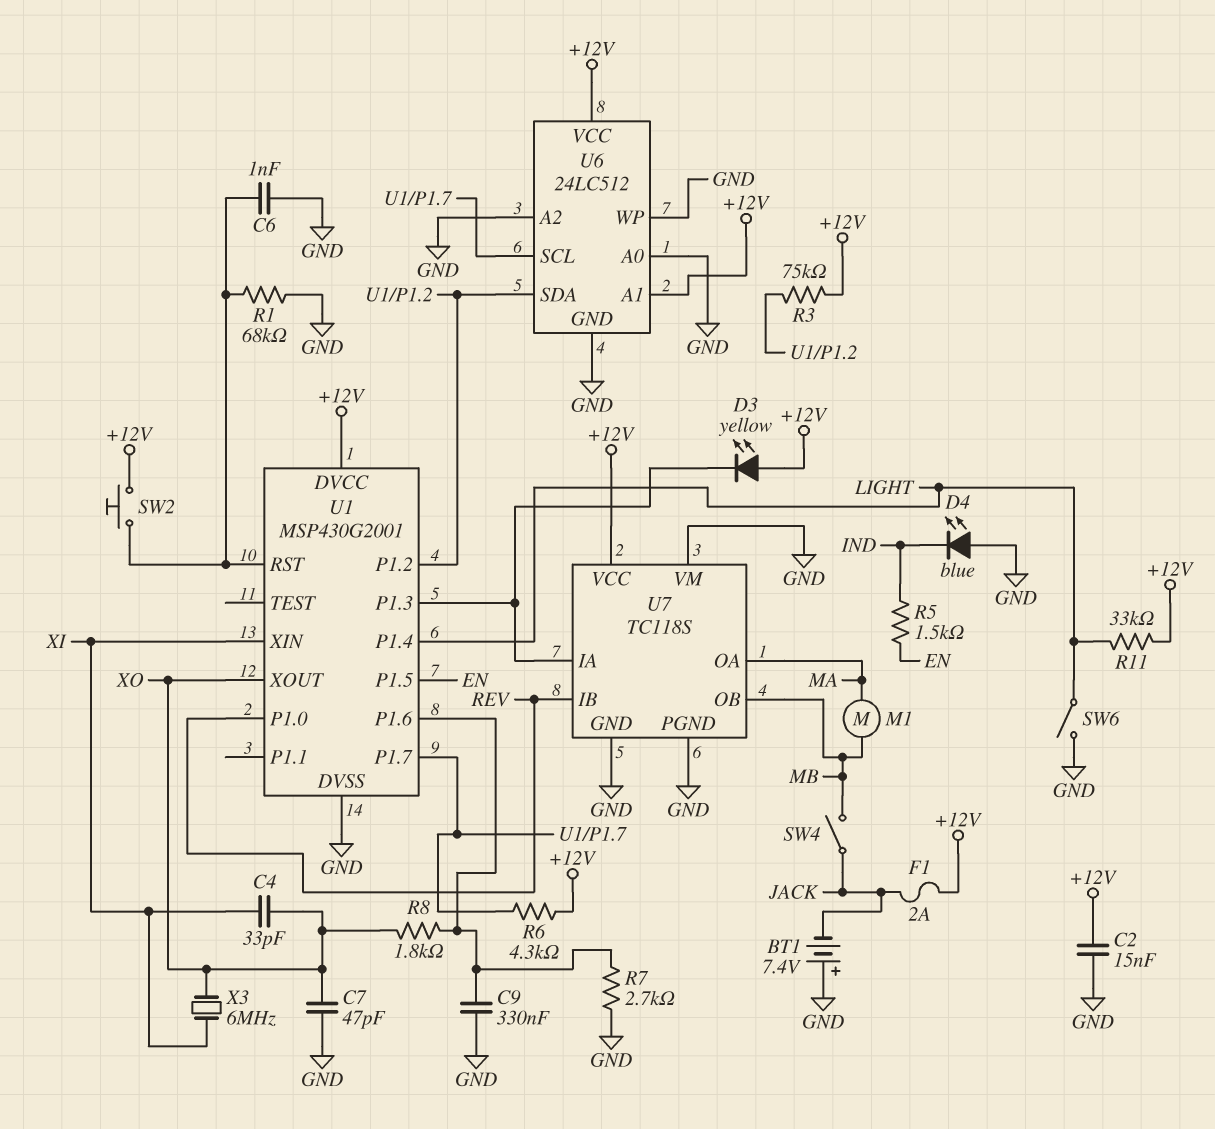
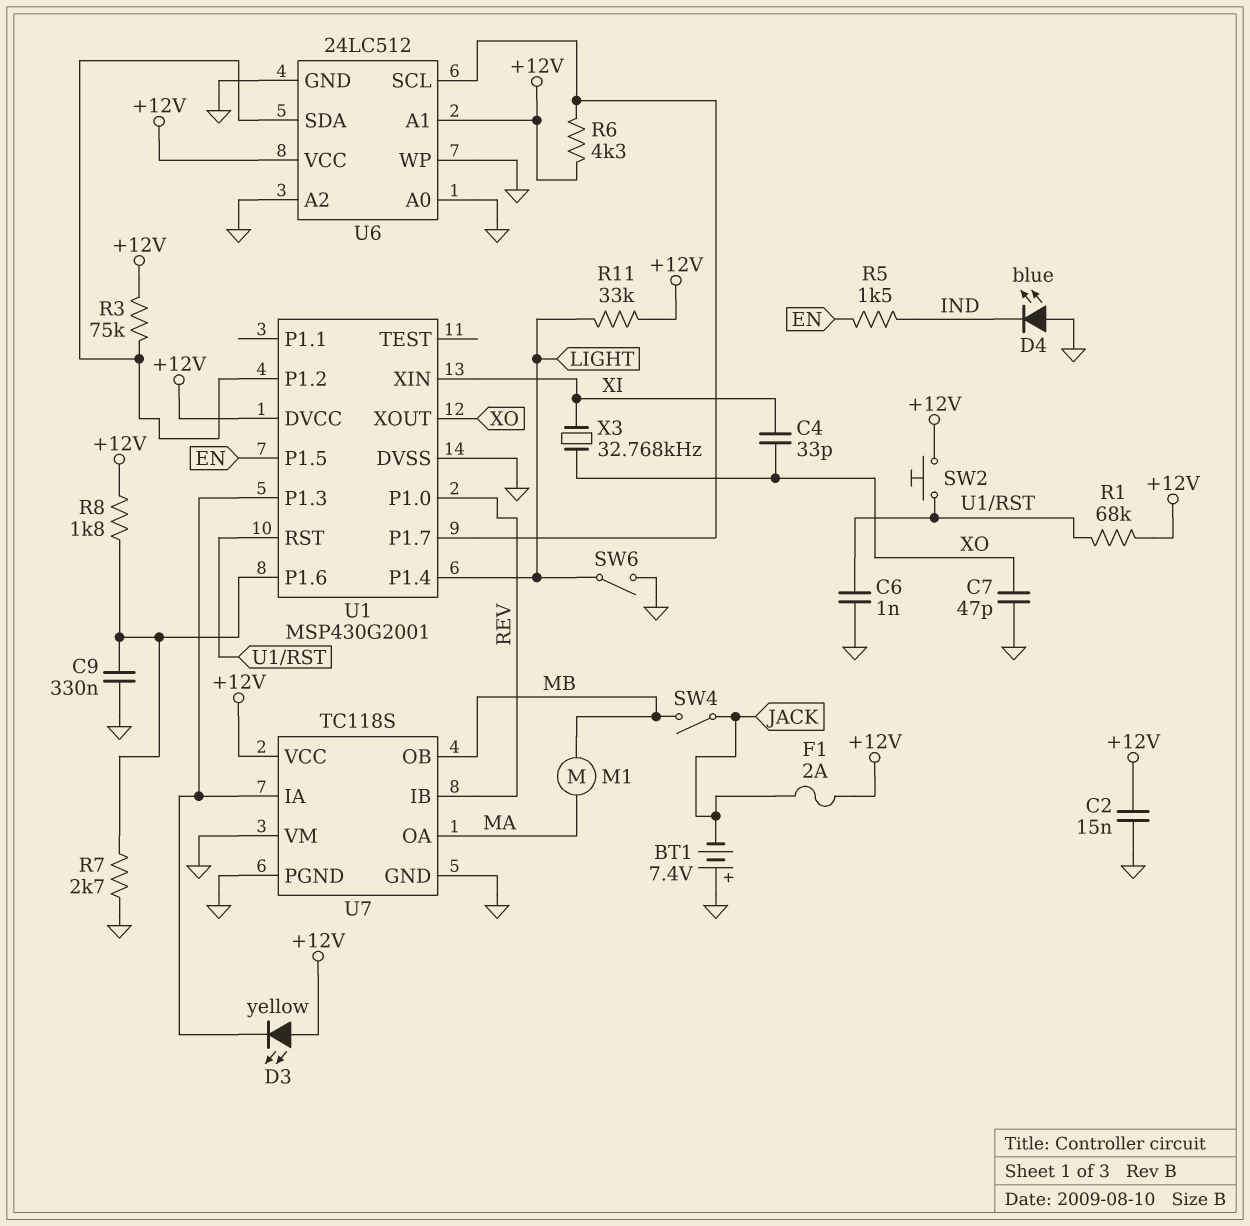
R1: 68k (GND, U1/RST) -> 68k (+12V, U1/RST)
R8: 1.8k (U1/P1.6, XO) -> 1.8k (+12V, U1/P1.6)
X3: 6MHz (XI, XO) -> 32.768kHz (XI, XO)

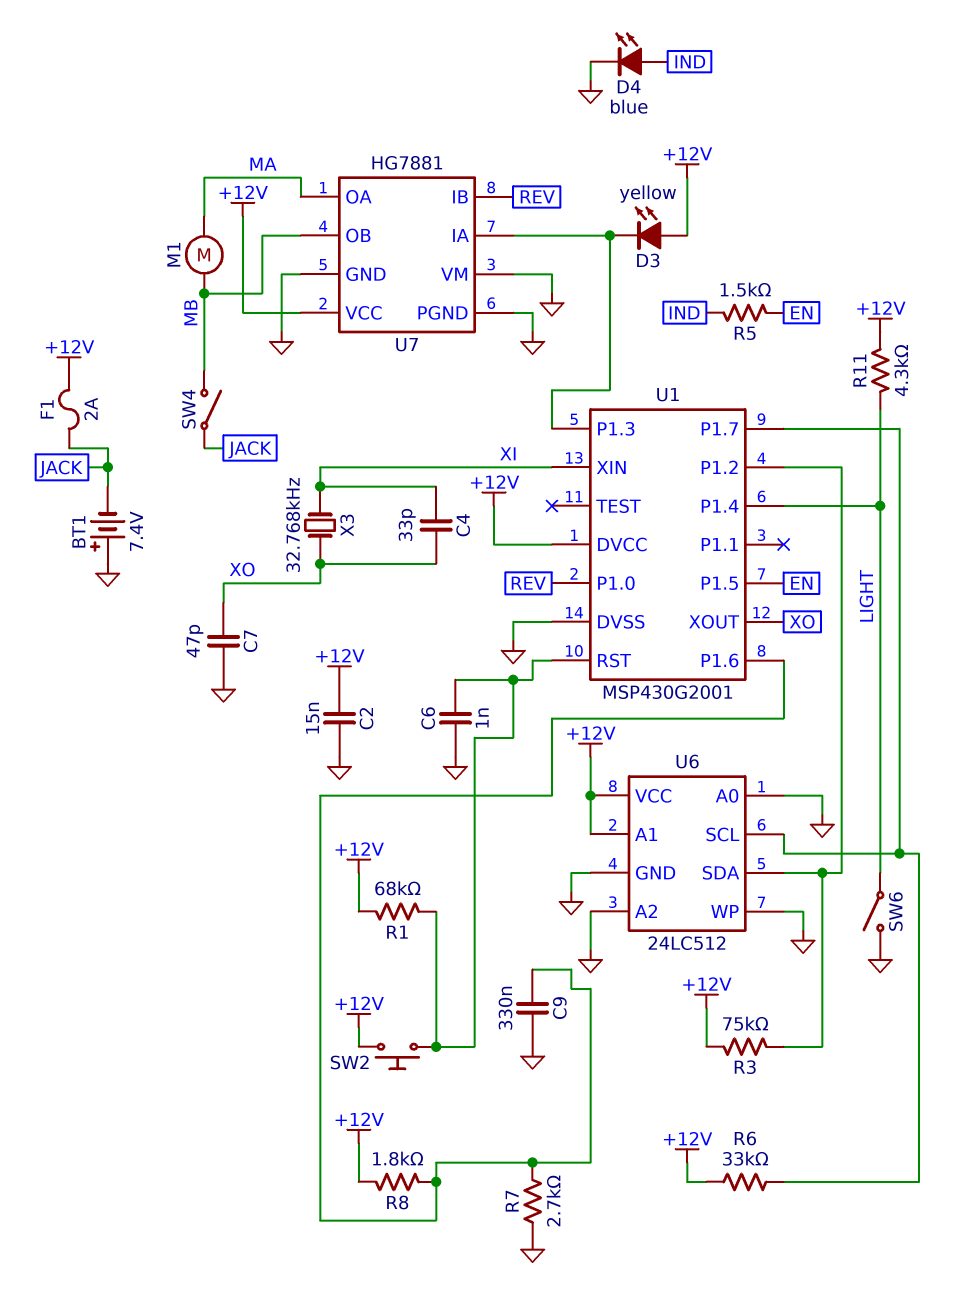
D4: LED blue (A GND, K IND) -> LED blue (A IND, K GND)
R6: 4.3k (+12V, U1/P1.7) -> 33k (+12V, U1/P1.7)
R11: 33k (+12V, LIGHT) -> 4.3k (+12V, LIGHT)
U7: TC118S -> HG7881

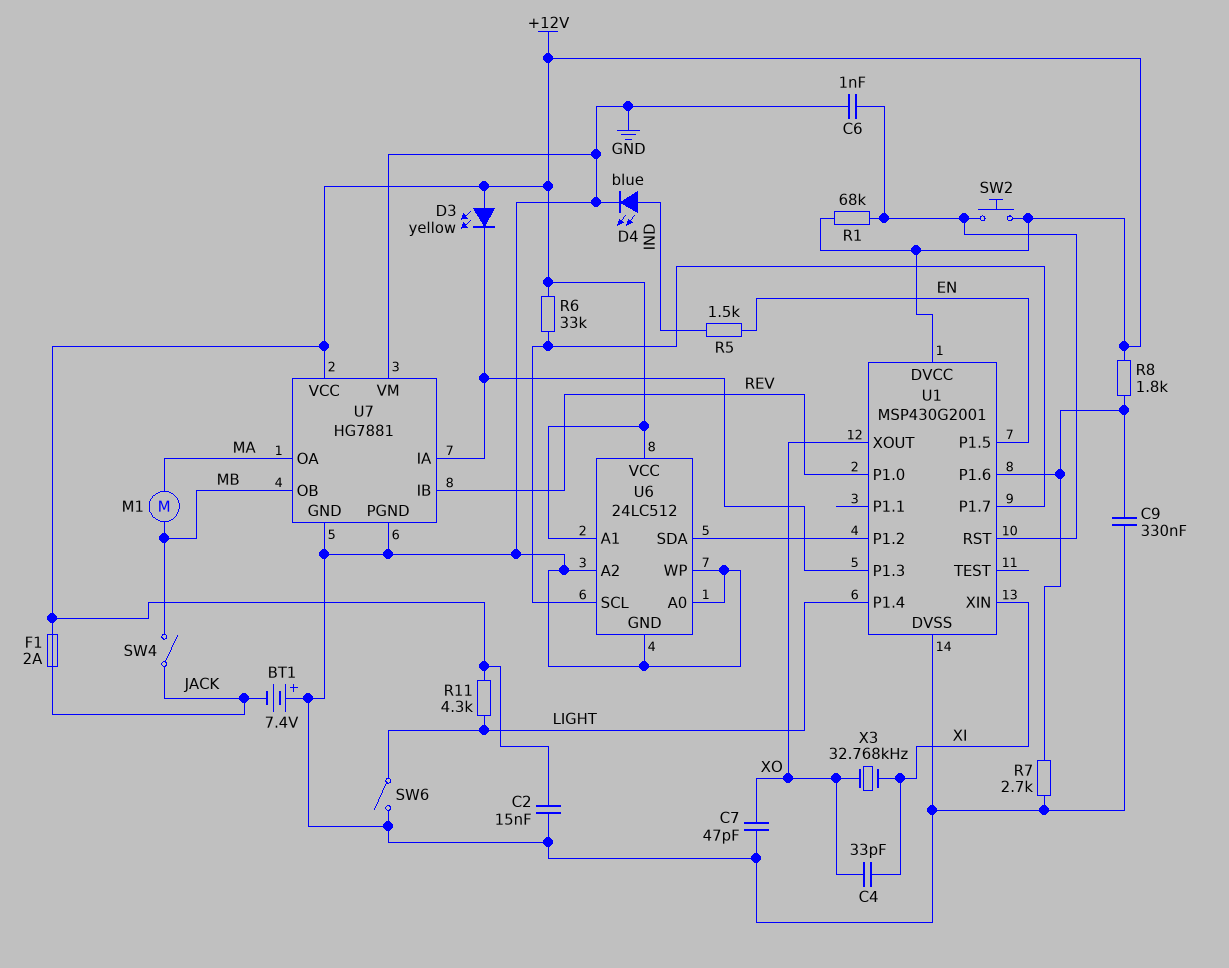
R3: 75k (+12V, U1/P1.2) -> none

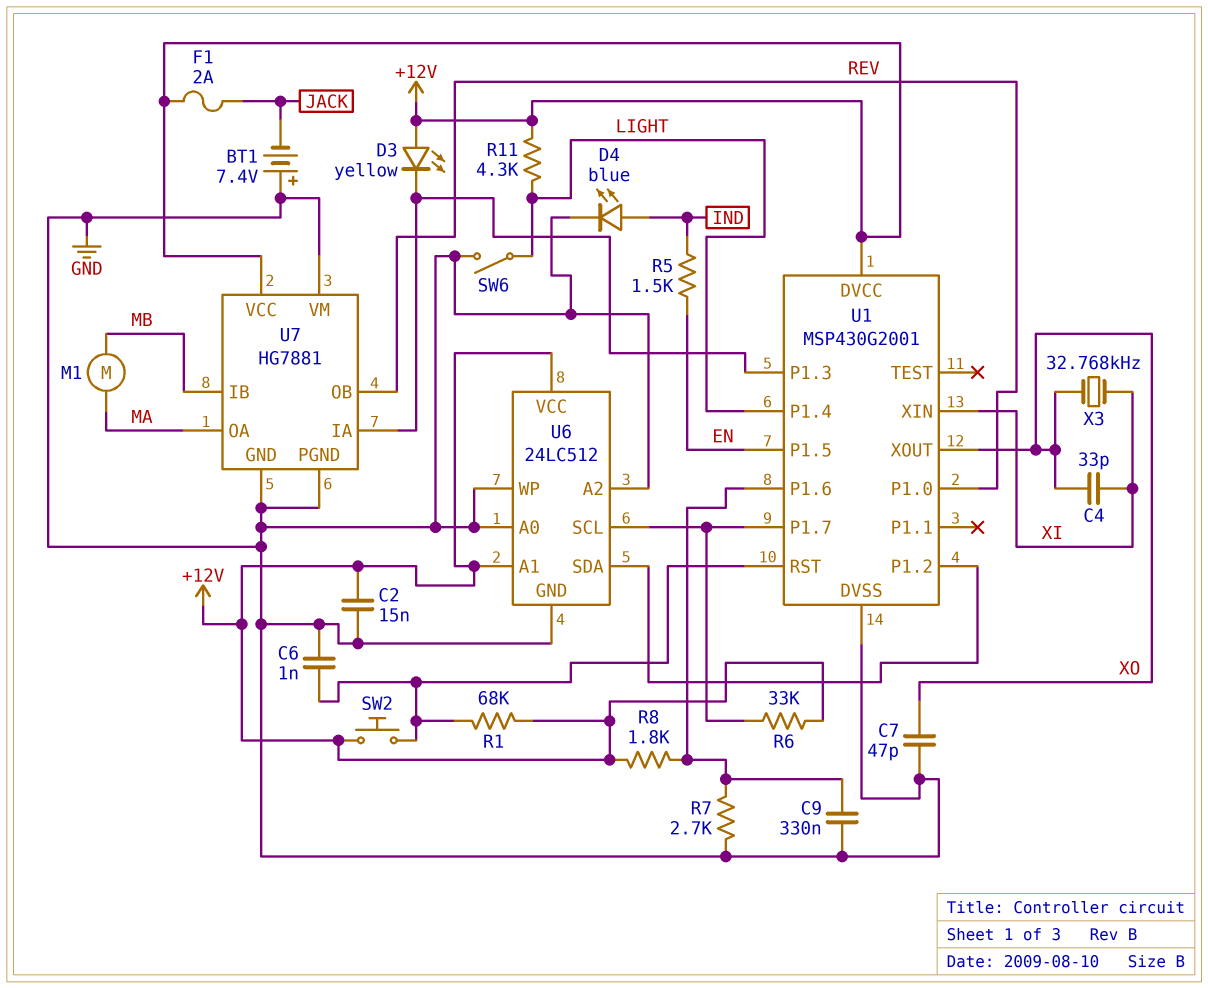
SW4: switch (JACK, MB) -> none
U7 pin IB: REV -> MB
U7 pin OB: MB -> REV

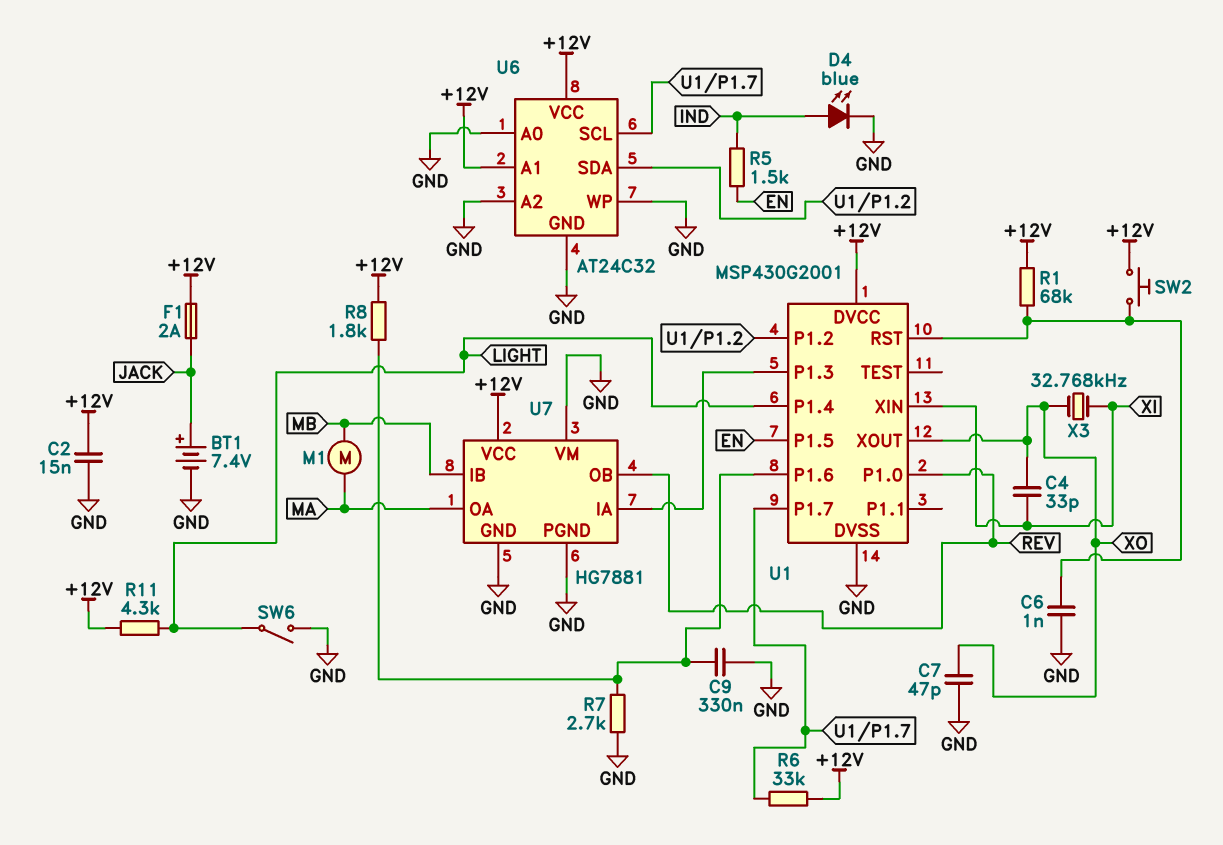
BT1: 7.4V (plus GND, minus JACK) -> 7.4V (plus JACK, minus GND)
D3: LED yellow (A +12V, K U1/P1.3) -> none
U6: 24LC512 -> AT24C32

